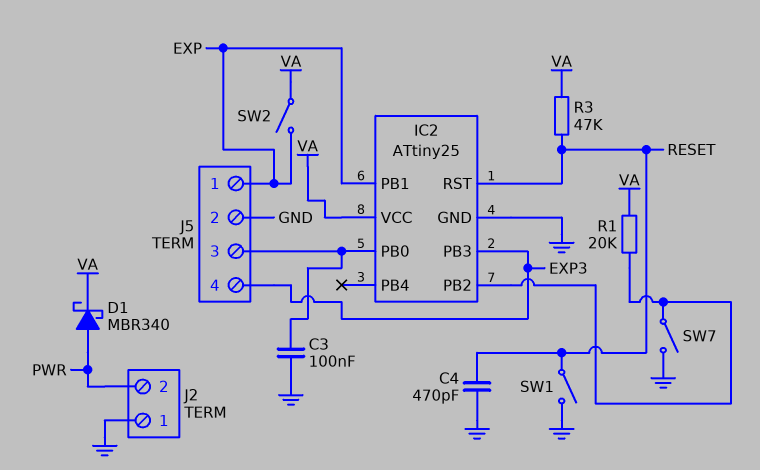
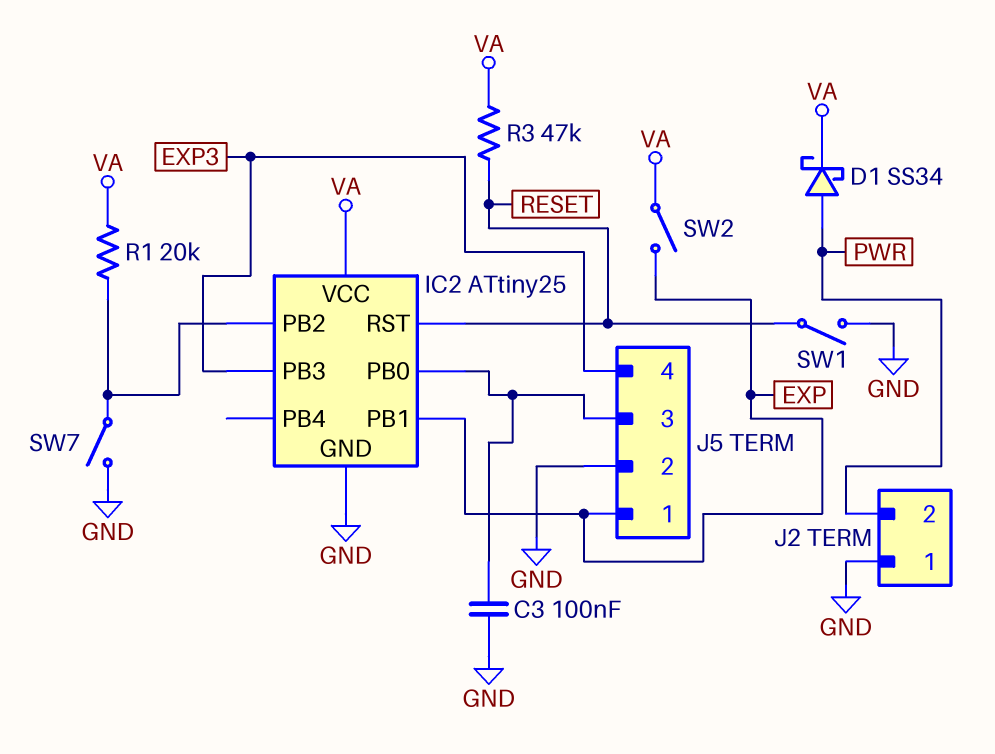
C4: 470pF (GND, RESET) -> none
D1: schottky MBR340 (A PWR, K VA) -> schottky SS34 (A PWR, K VA)

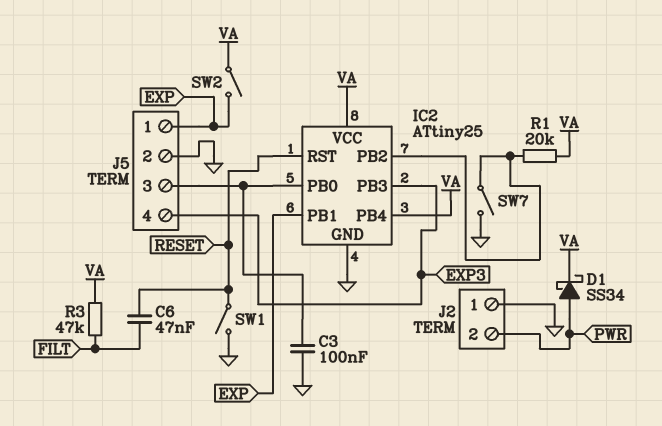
C6: none -> 47nF (FILT, RESET)
IC2 pin PB4: none -> VA
R3: 47k (RESET, VA) -> 47k (FILT, VA)

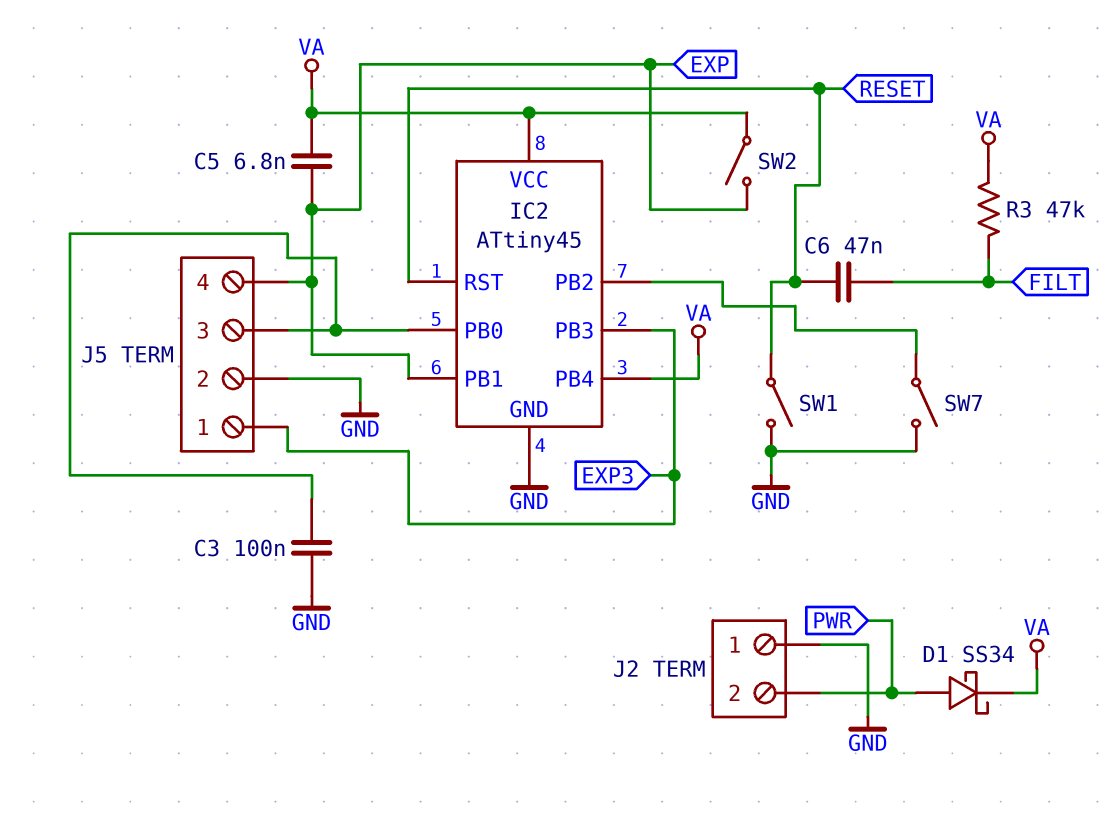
C5: none -> 6.8nF (EXP, VA)
IC2: ATtiny25 -> ATtiny45
J5 pin 1: EXP -> EXP3
J5 pin 4: EXP3 -> EXP
R1: 20k (IC2/PB2, VA) -> none

